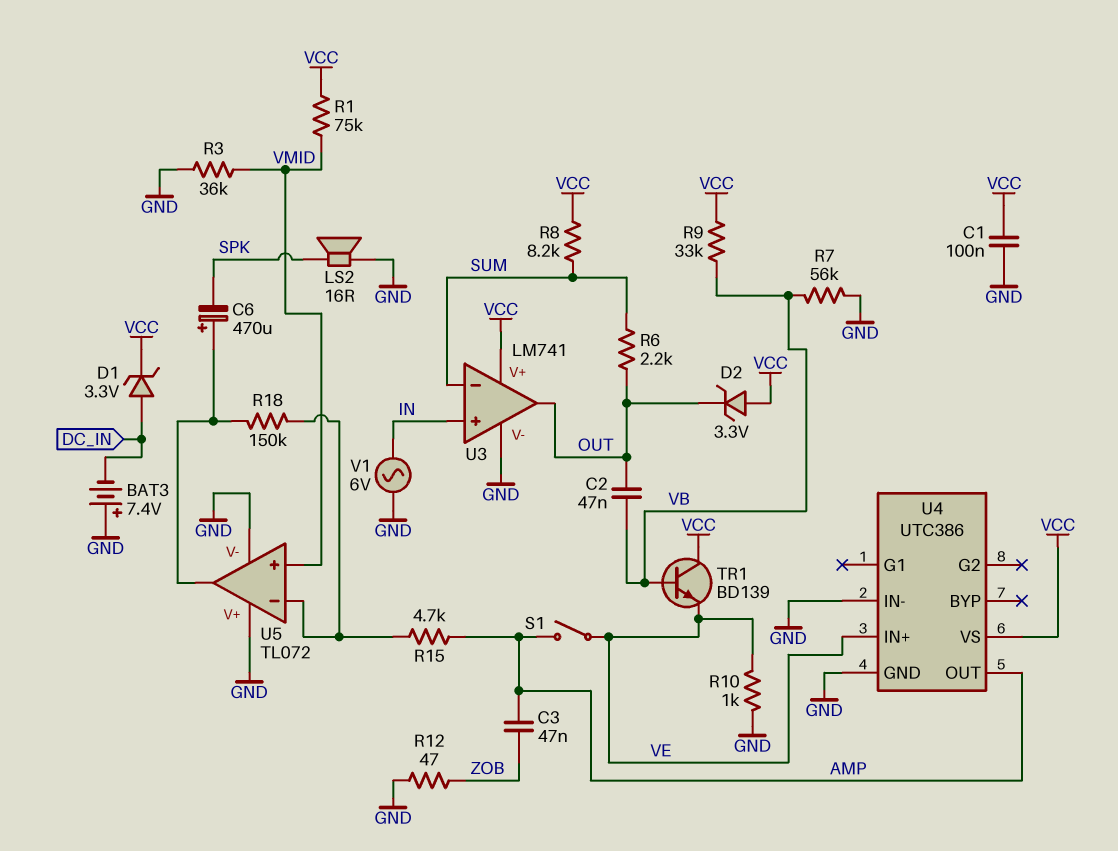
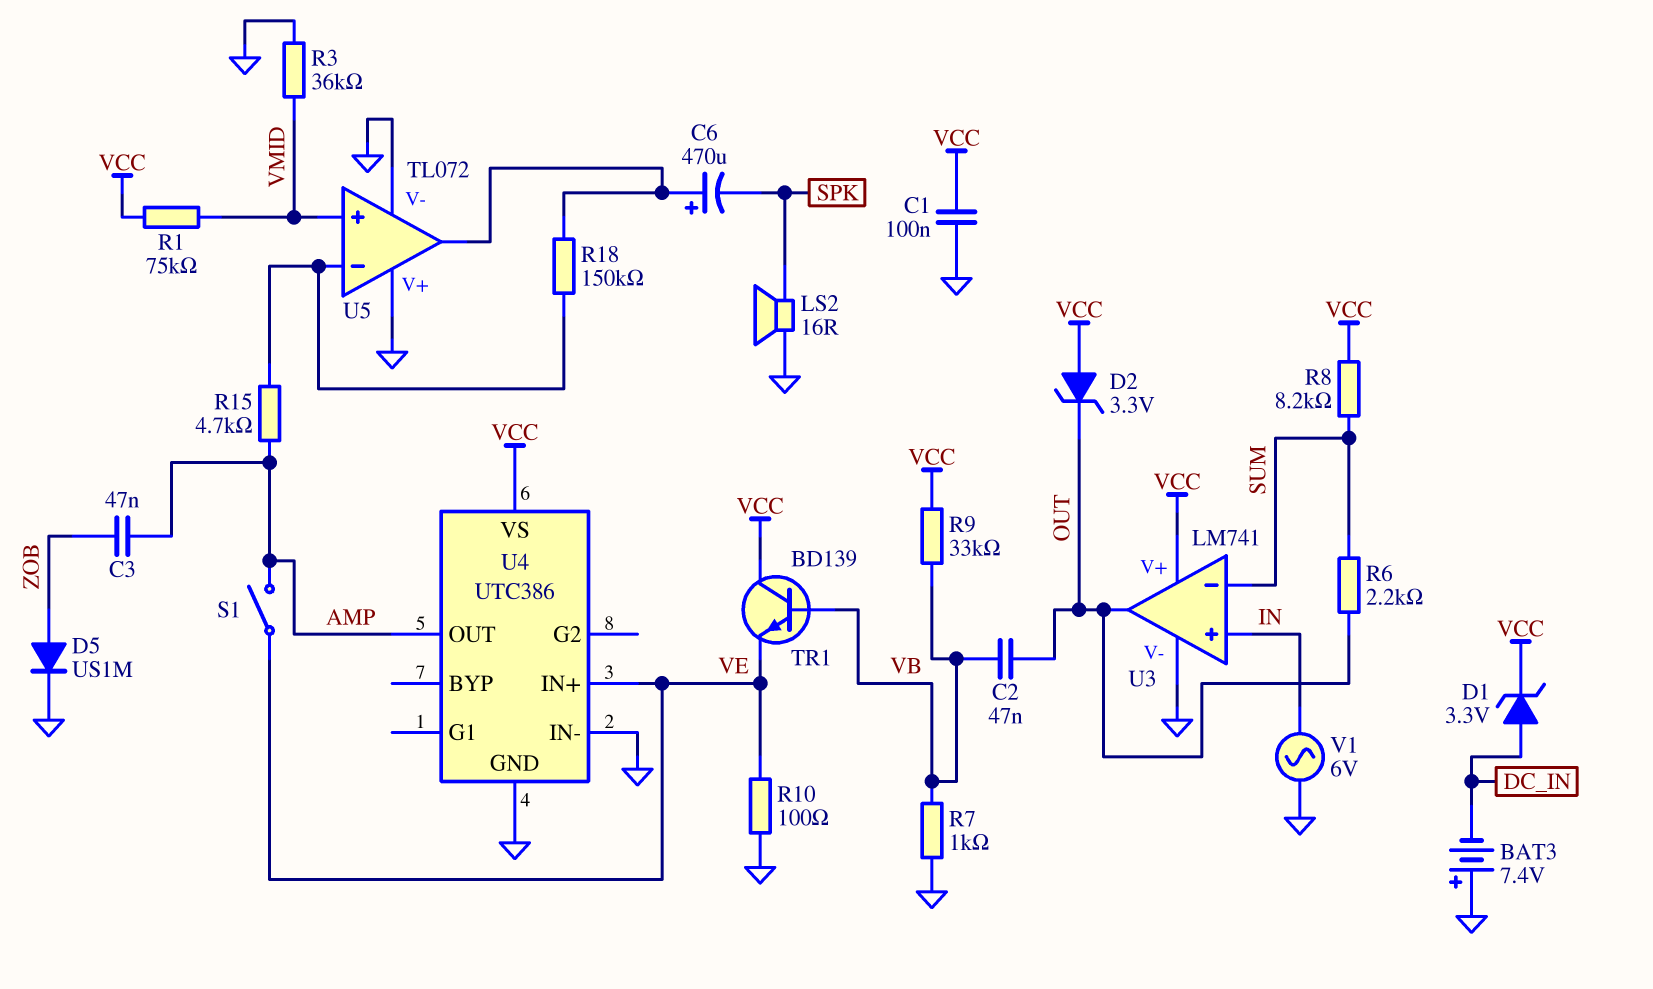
D5: none -> diode US1M (A ZOB, K GND)
R7: 56k (GND, VB) -> 1k (GND, VB)
R10: 1k (GND, VE) -> 100 (GND, VE)
R12: 47 (GND, ZOB) -> none

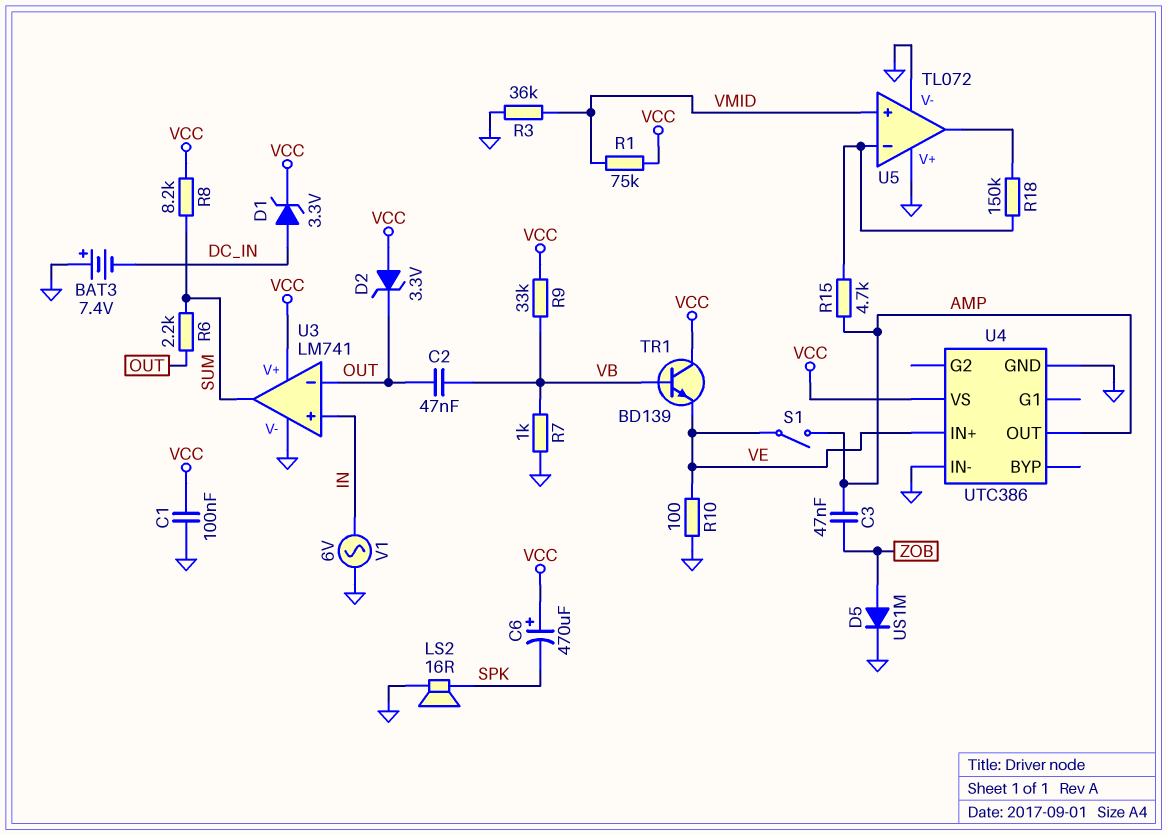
C6: 470uF (plus U5/out, minus SPK) -> 470uF (plus VCC, minus SPK)
U3 pin in-: SUM -> OUT
U3 pin out: OUT -> SUM

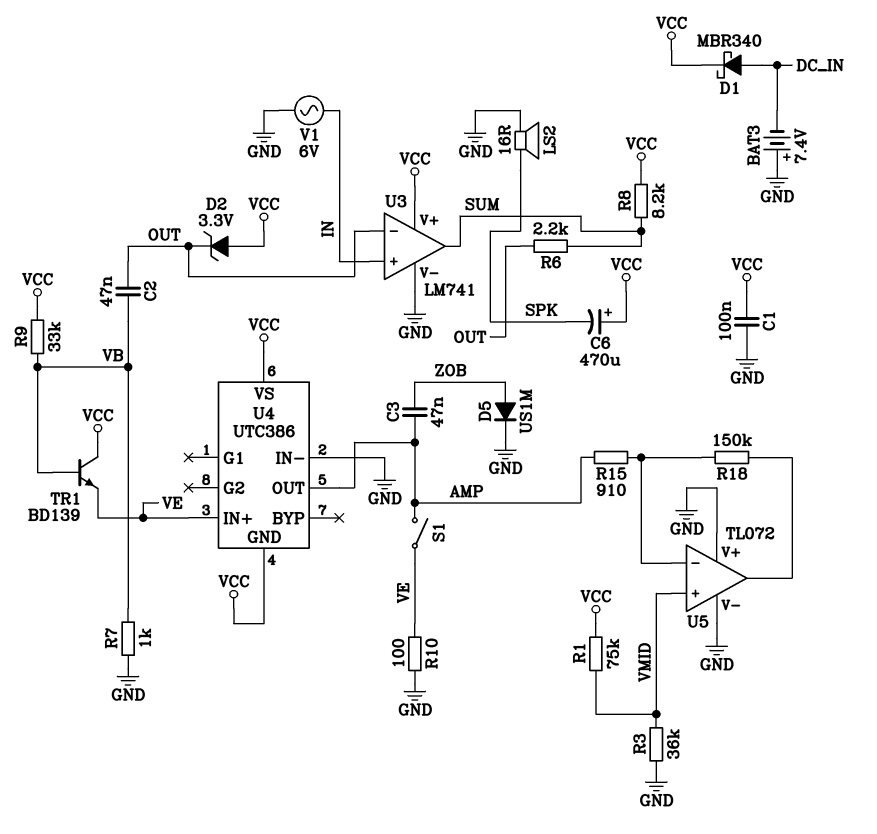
D1: zener 3.3V (A DC_IN, K VCC) -> schottky MBR340 (A DC_IN, K VCC)
R15: 4.7k (AMP, U5/in-) -> 910 (AMP, U5/in-)
U4 pin GND: GND -> VCC

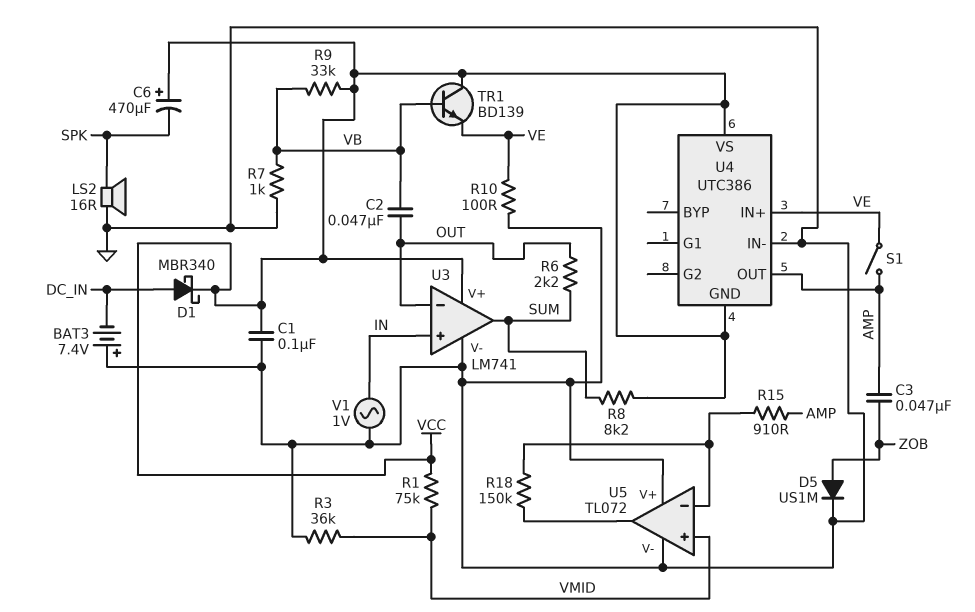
D2: zener 3.3V (A VCC, K OUT) -> none
V1: AC 6V (GND, IN) -> AC 1V (GND, IN)

